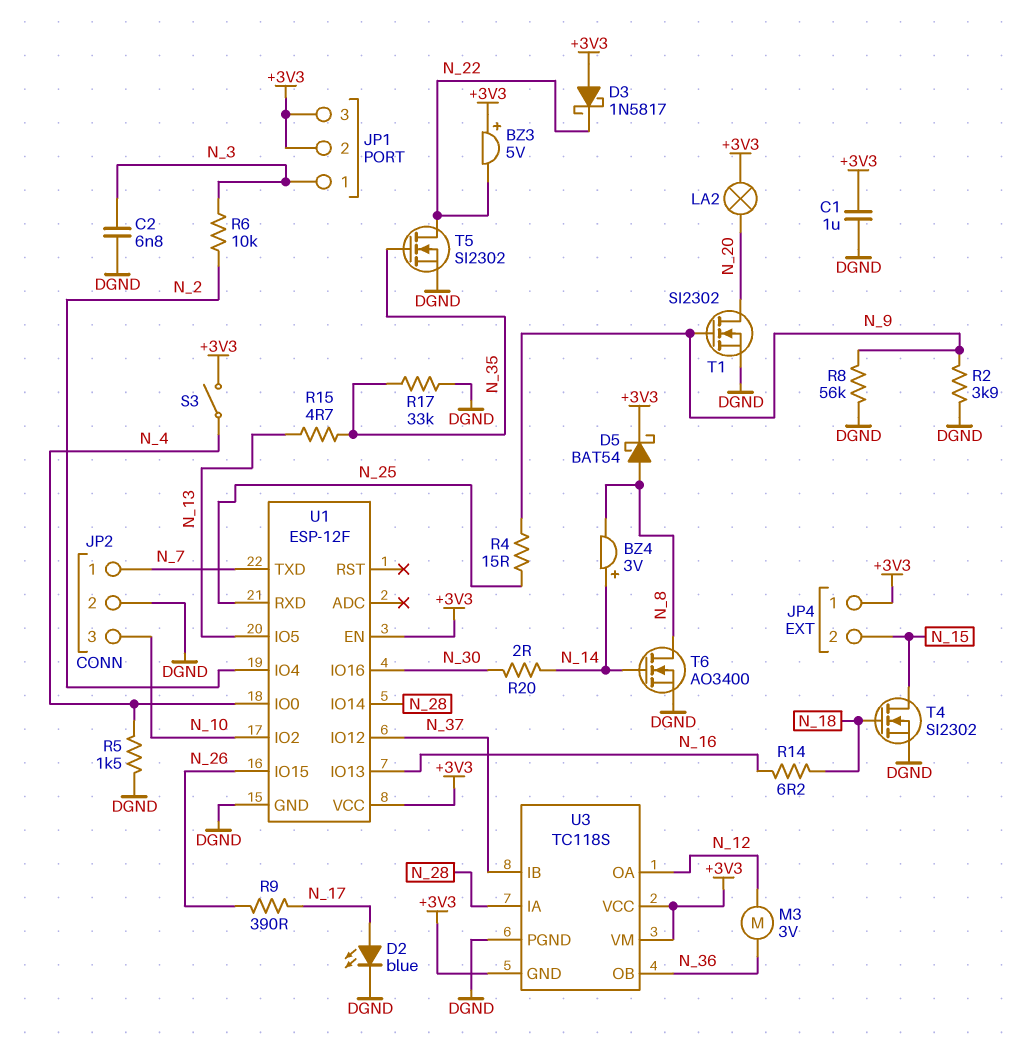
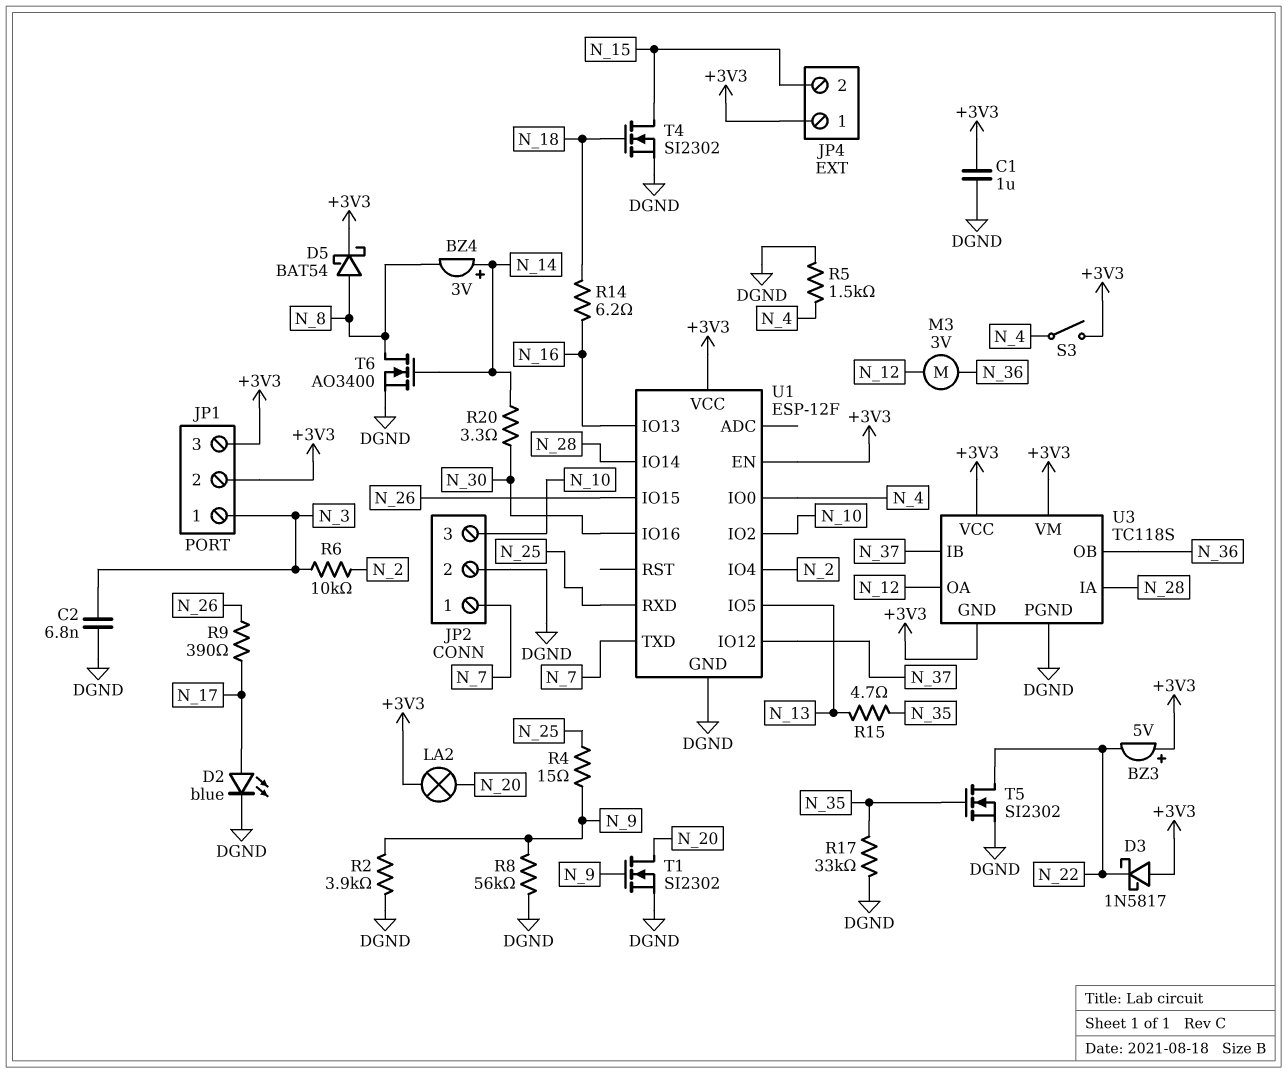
R20: 2 (N_14, N_30) -> 3.3 (N_14, N_30)

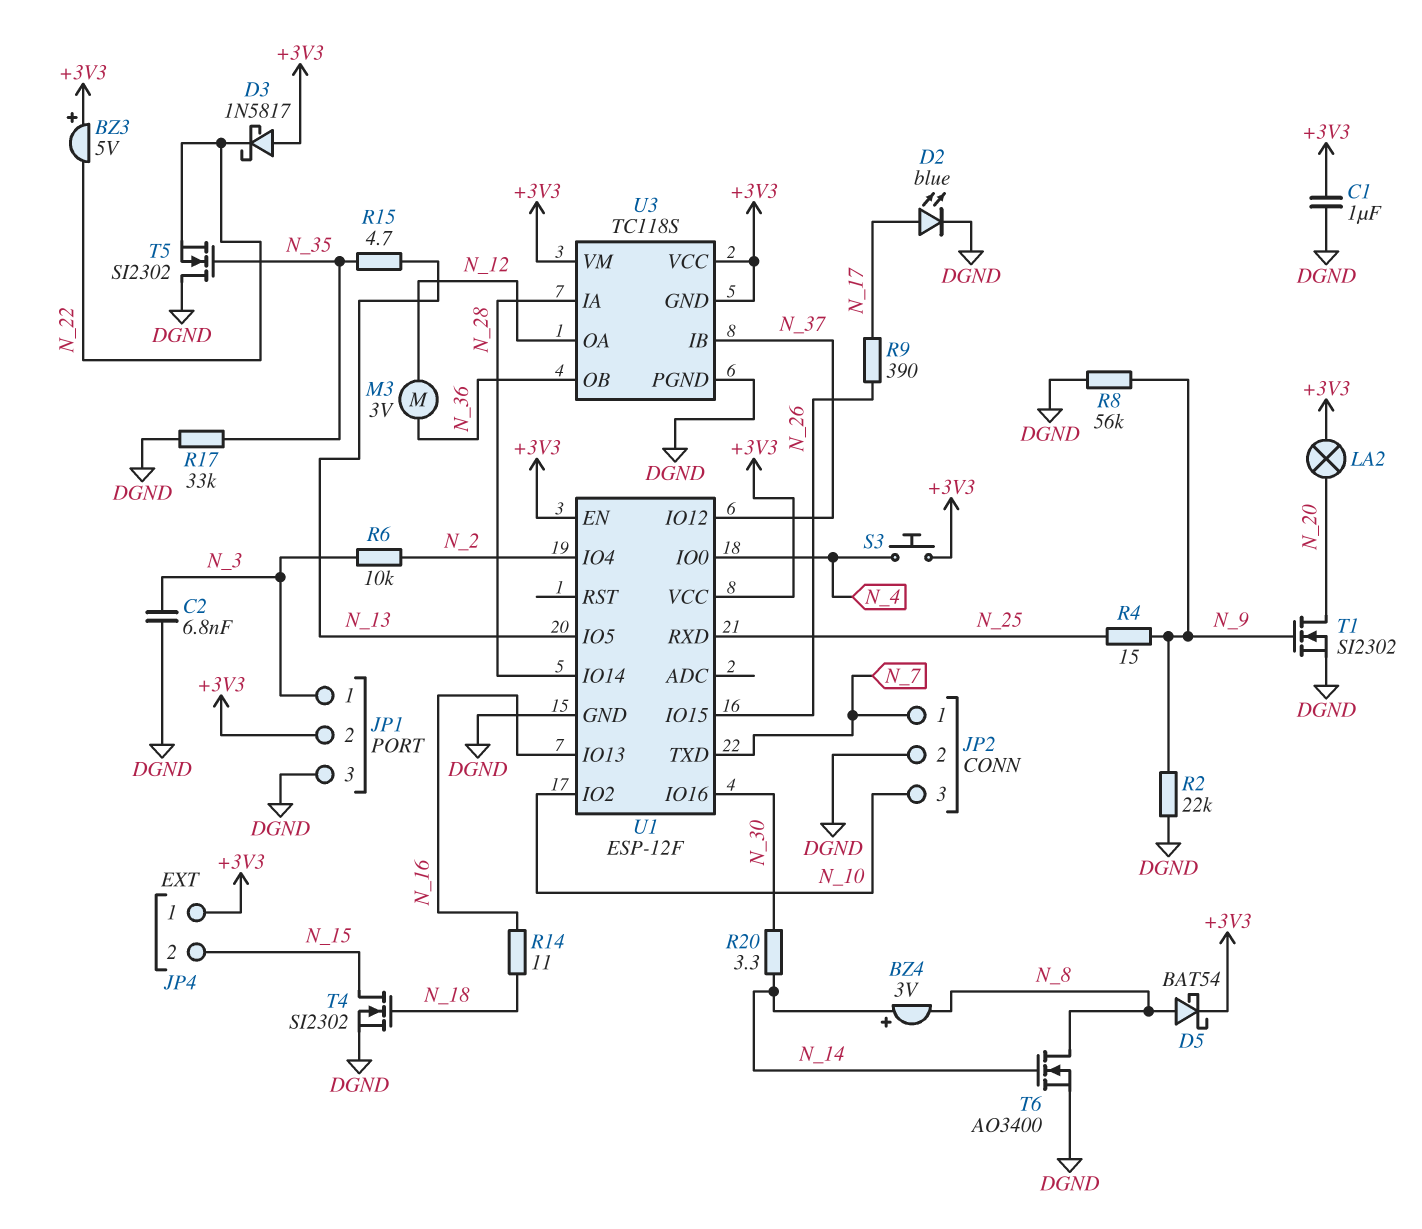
JP1 pin 3: +3V3 -> DGND
R2: 3.9k (DGND, N_9) -> 22k (DGND, N_9)
R5: 1.5k (DGND, N_4) -> none
R14: 6.2 (N_16, N_18) -> 11 (N_16, N_18)
S3: switch (+3V3, N_4) -> button (+3V3, N_4)
T5: NMOS SI2302 (G N_35, D N_22, S DGND) -> NMOS SI2302 (G N_35, D DGND, S N_22)

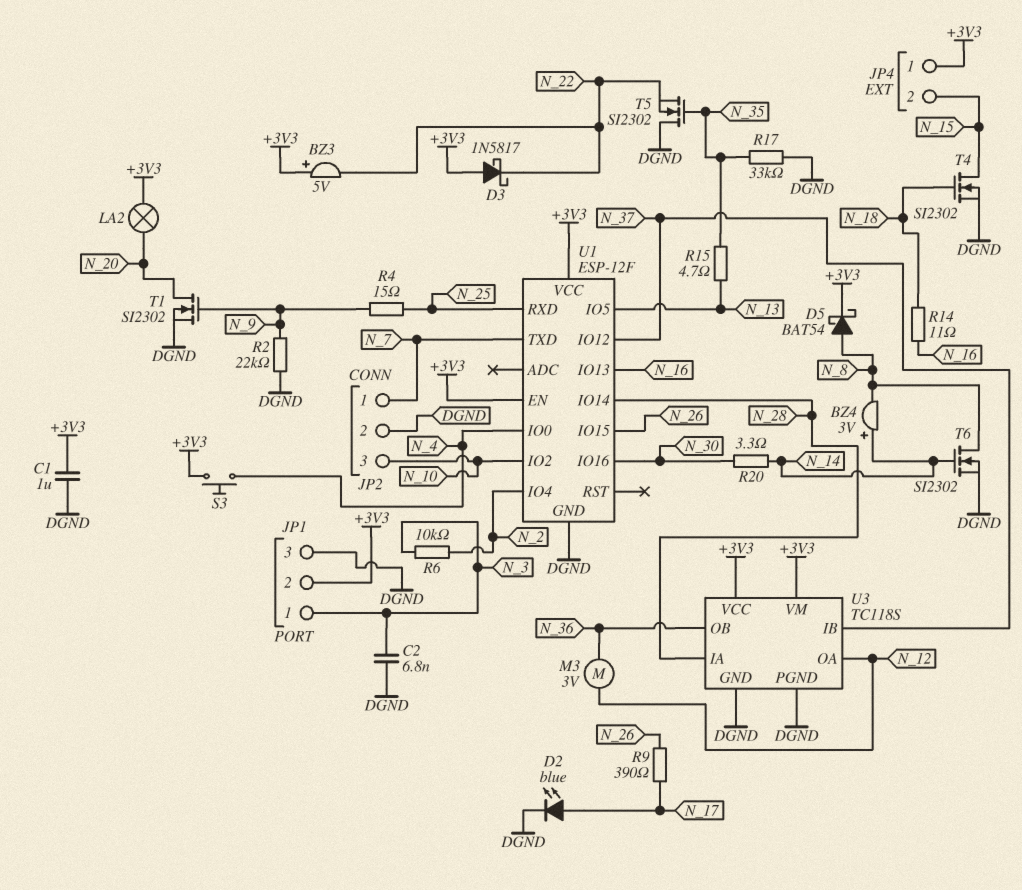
R8: 56k (DGND, N_9) -> none
T6: NMOS AO3400 (G N_14, D N_8, S DGND) -> NMOS SI2302 (G N_14, D N_8, S DGND)
U3 pin GND: +3V3 -> DGND

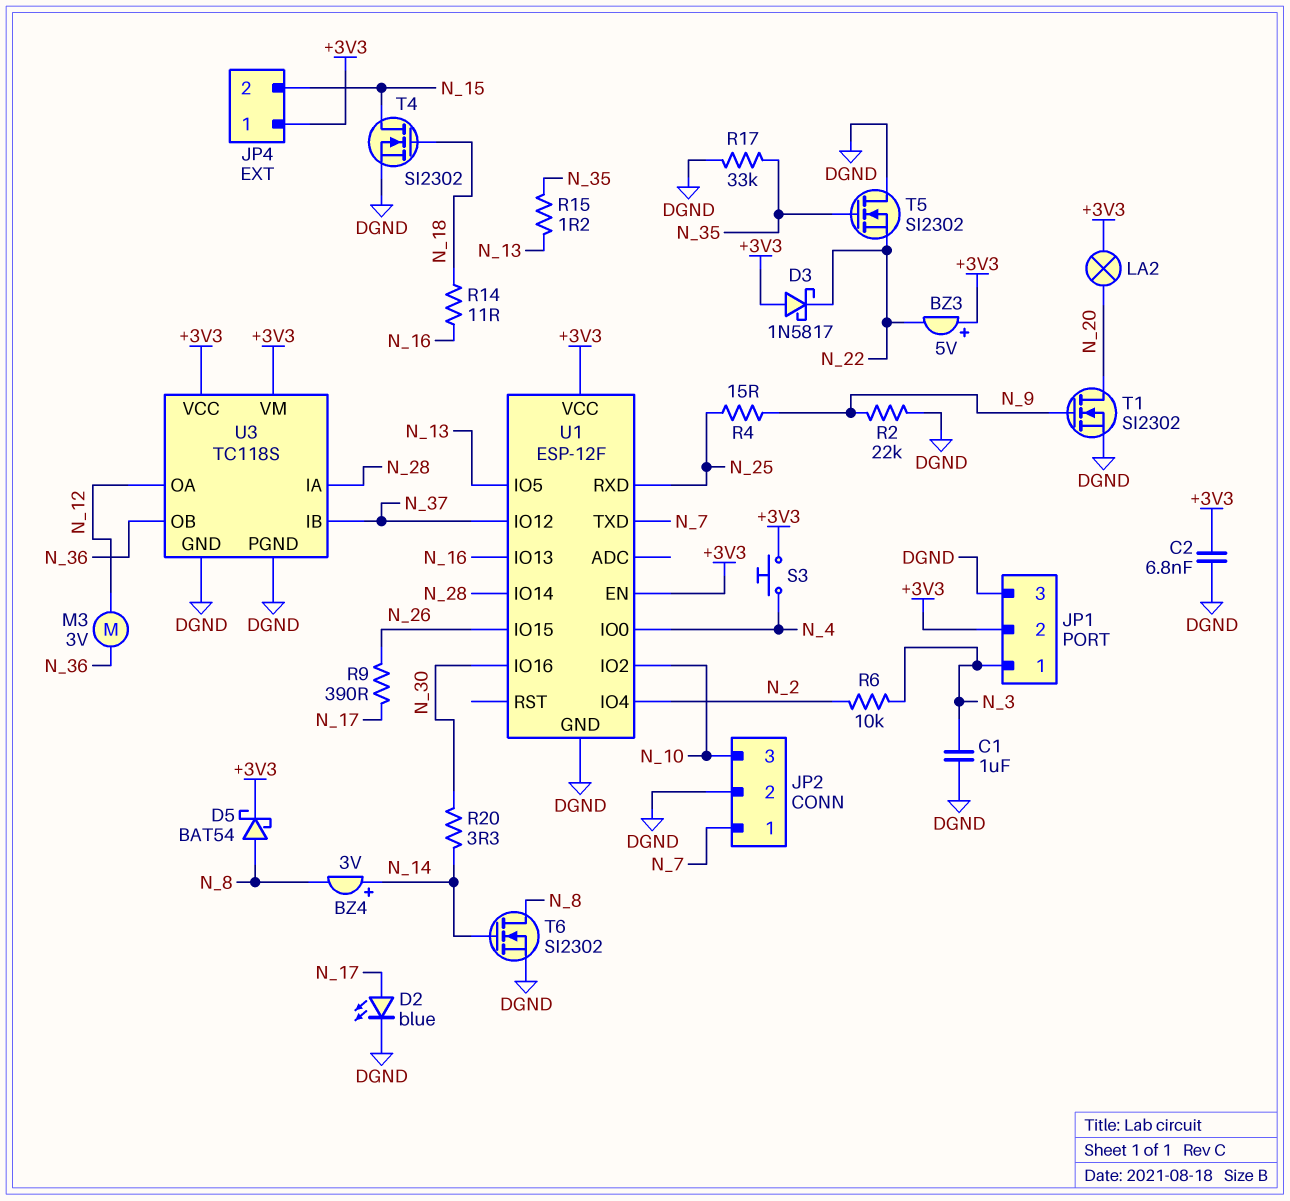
C1: 1uF (+3V3, DGND) -> 1uF (DGND, N_3)
C2: 6.8nF (DGND, N_3) -> 6.8nF (+3V3, DGND)
R15: 4.7 (N_13, N_35) -> 1.2 (N_13, N_35)

